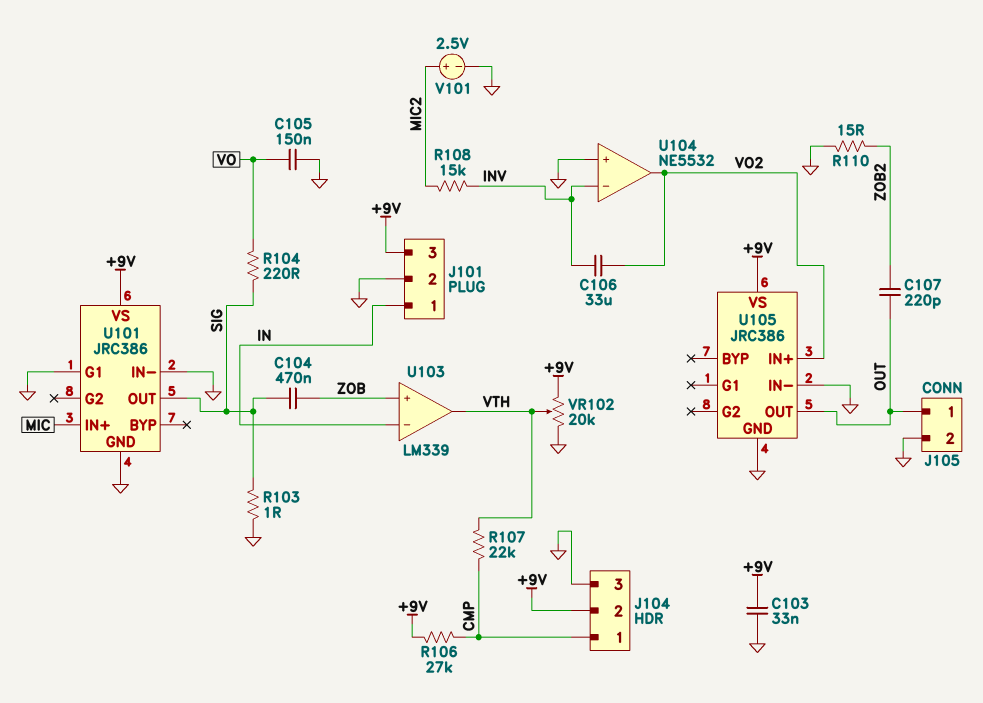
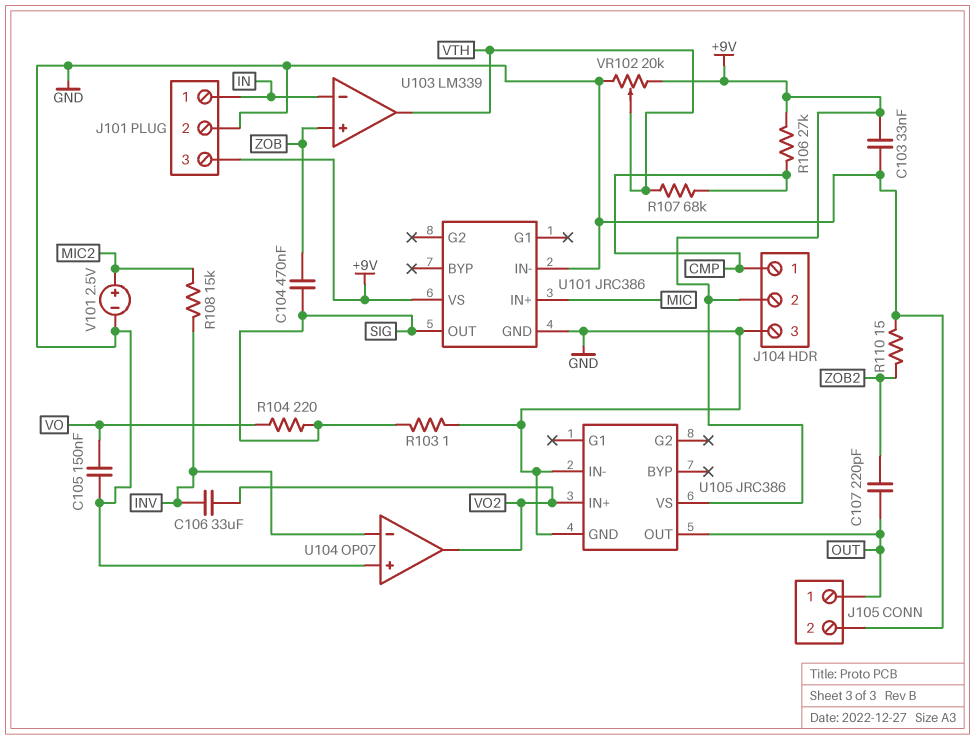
R107: 22k (CMP, VTH) -> 68k (CMP, VTH)
U101 pin G1: GND -> none
U104: NE5532 -> OP07

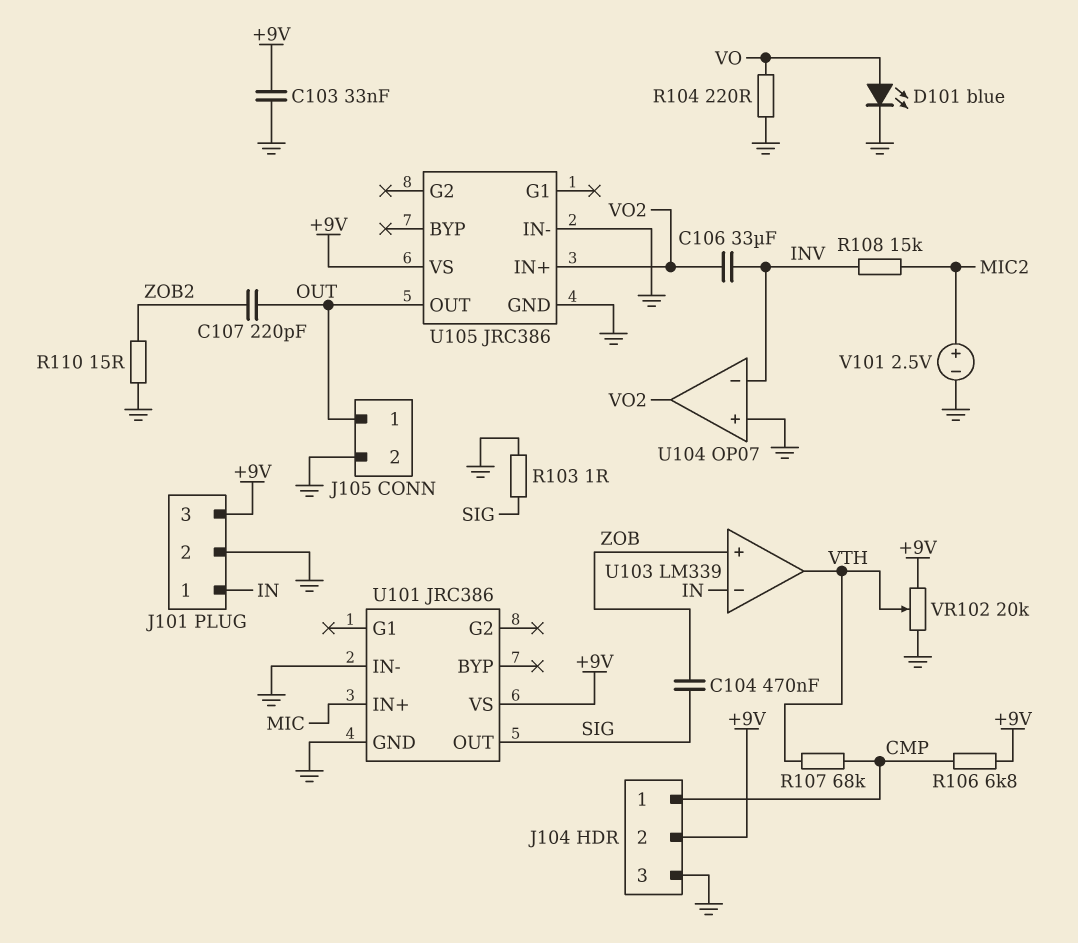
C105: 150nF (GND, VO) -> none
D101: none -> LED blue (A VO, K GND)
R104: 220 (SIG, VO) -> 220 (GND, VO)
R106: 27k (+9V, CMP) -> 6.8k (+9V, CMP)

